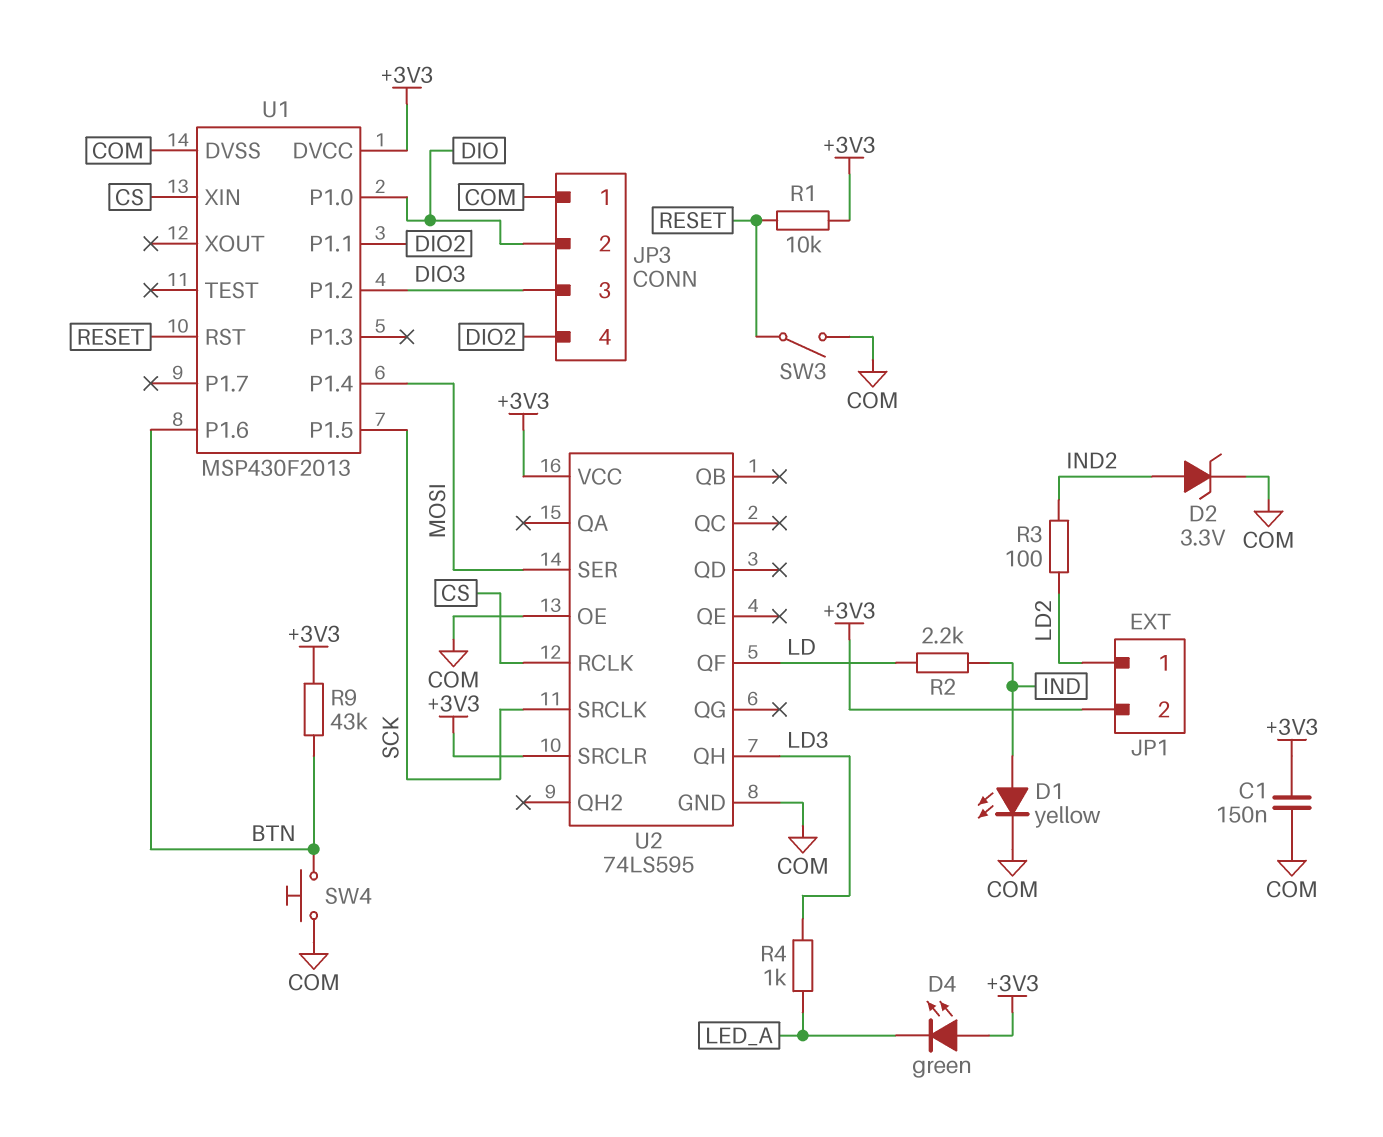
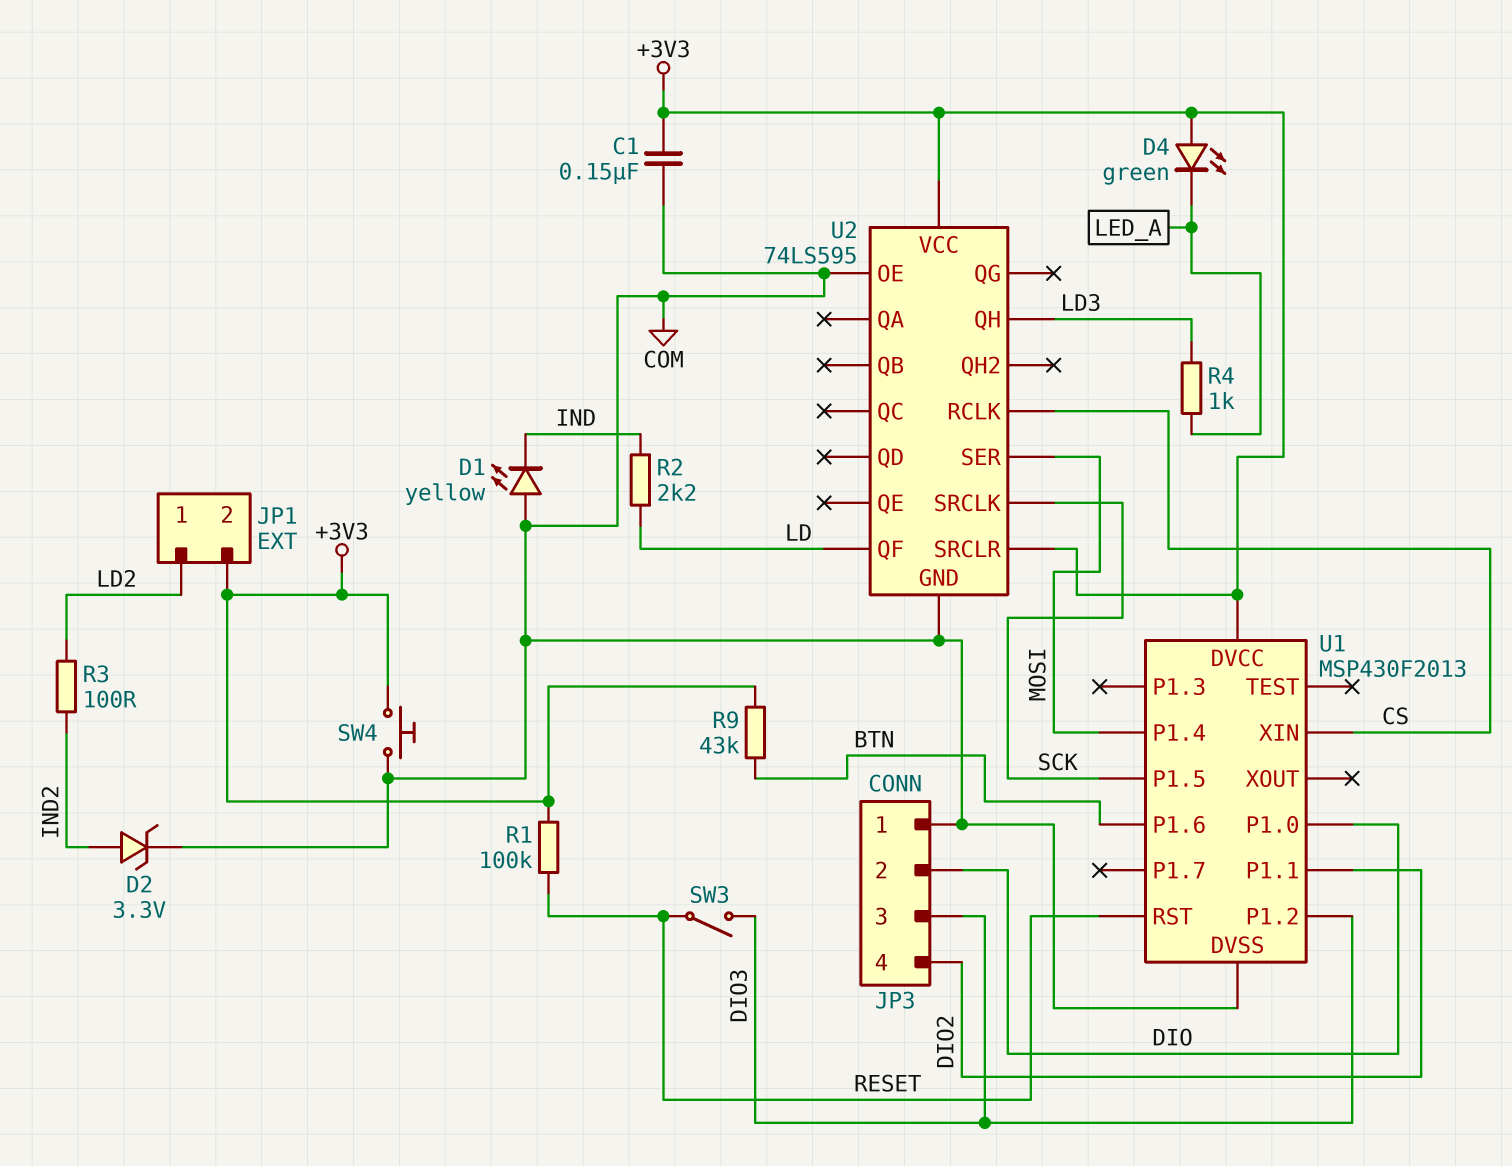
D1: LED yellow (A IND, K COM) -> LED yellow (A COM, K IND)
R1: 10k (+3V3, RESET) -> 100k (+3V3, RESET)
SW3: switch (COM, RESET) -> switch (DIO3, RESET)
SW4: button (BTN, COM) -> button (+3V3, COM)

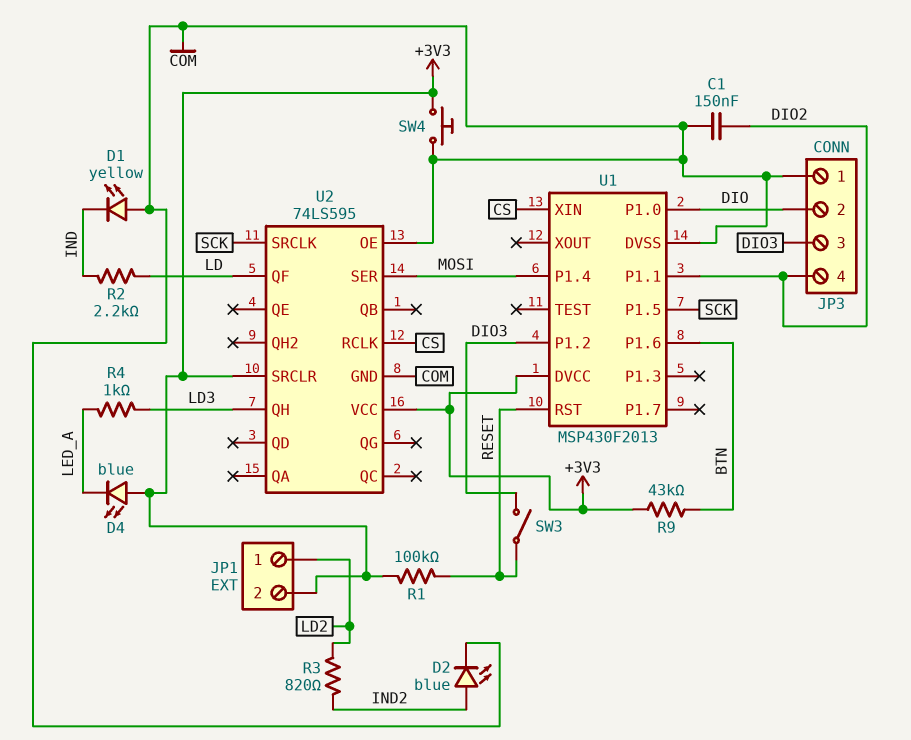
C1: 150nF (+3V3, COM) -> 150nF (COM, DIO2)
D2: zener 3.3V (A IND2, K COM) -> LED blue (A IND2, K COM)
D4: LED green (A +3V3, K LED_A) -> LED blue (A +3V3, K LED_A)
R3: 100 (IND2, LD2) -> 820 (IND2, LD2)

